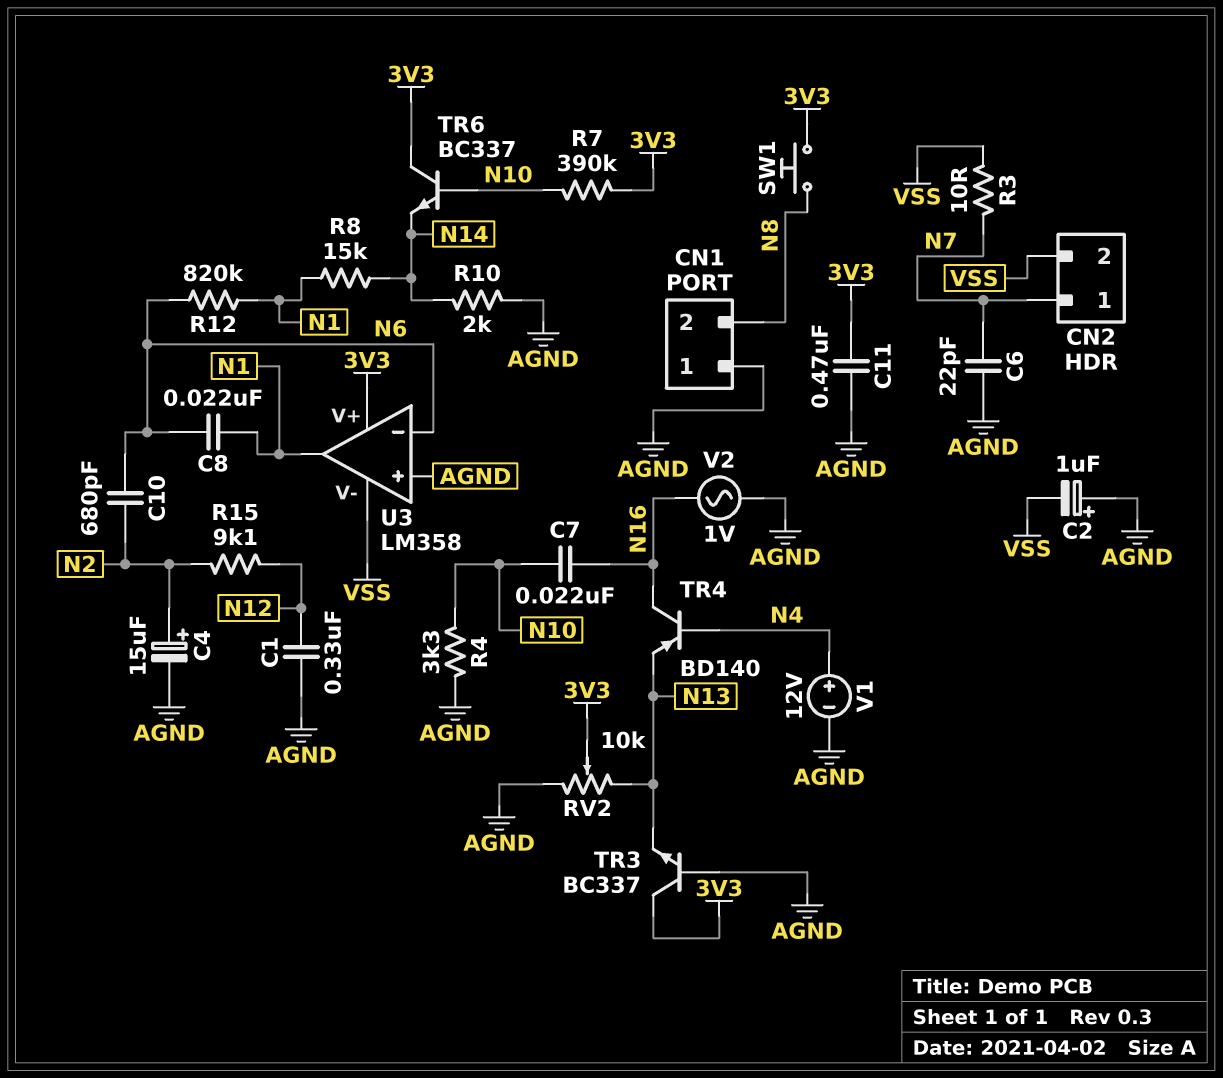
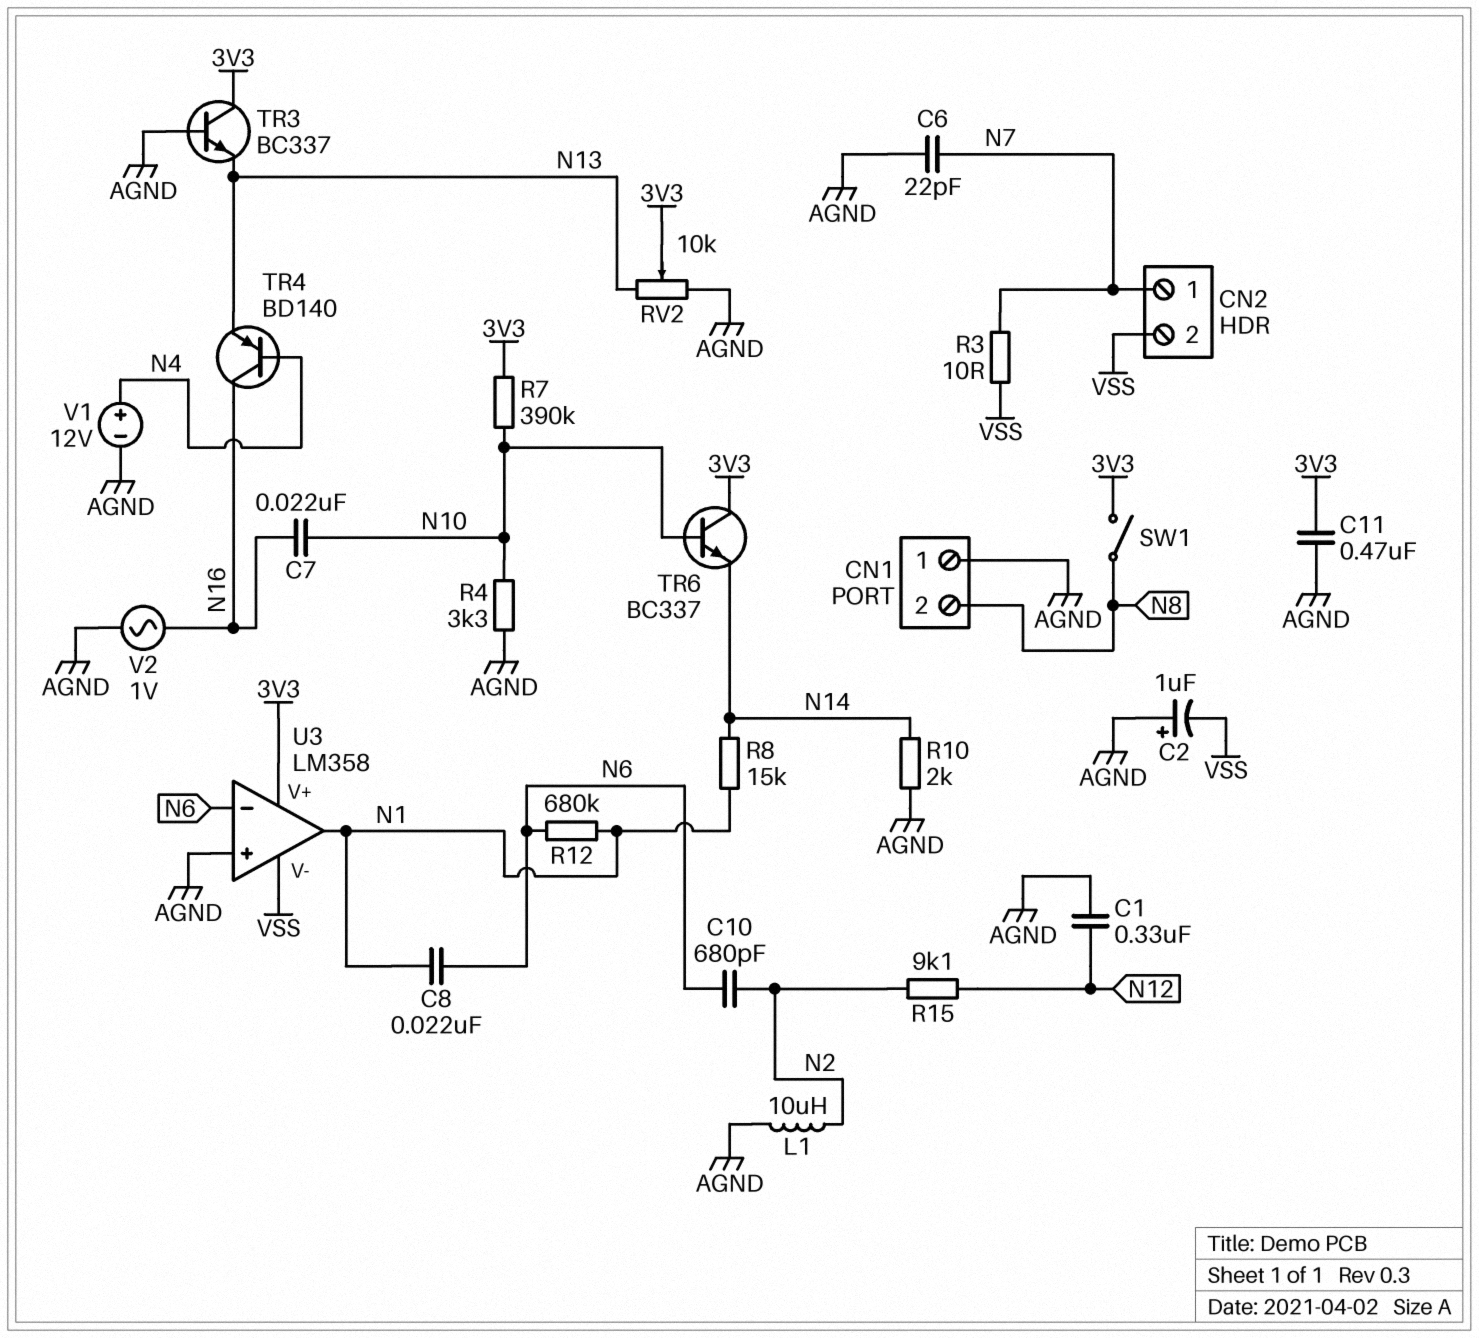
C4: 15uF (plus N2, minus AGND) -> none
L1: none -> 10uH (AGND, N2)
R12: 820k (N1, N6) -> 680k (N1, N6)
SW1: button (3V3, N8) -> switch (3V3, N8)

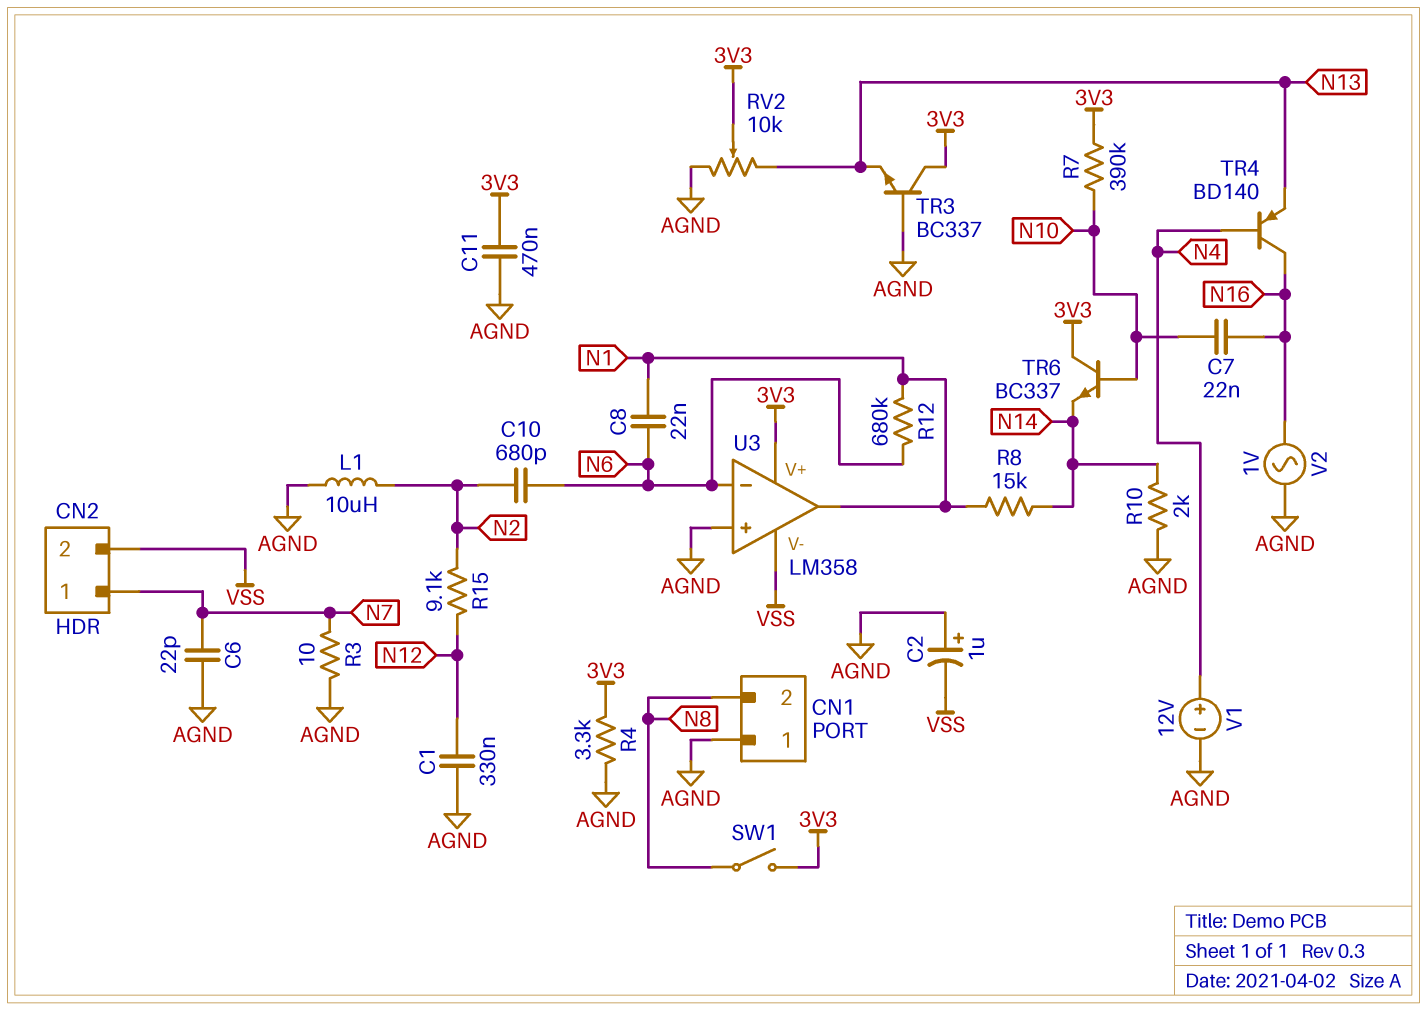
R3: 10 (N7, VSS) -> 10 (AGND, N7)
R4: 3.3k (AGND, N10) -> 3.3k (3V3, AGND)

